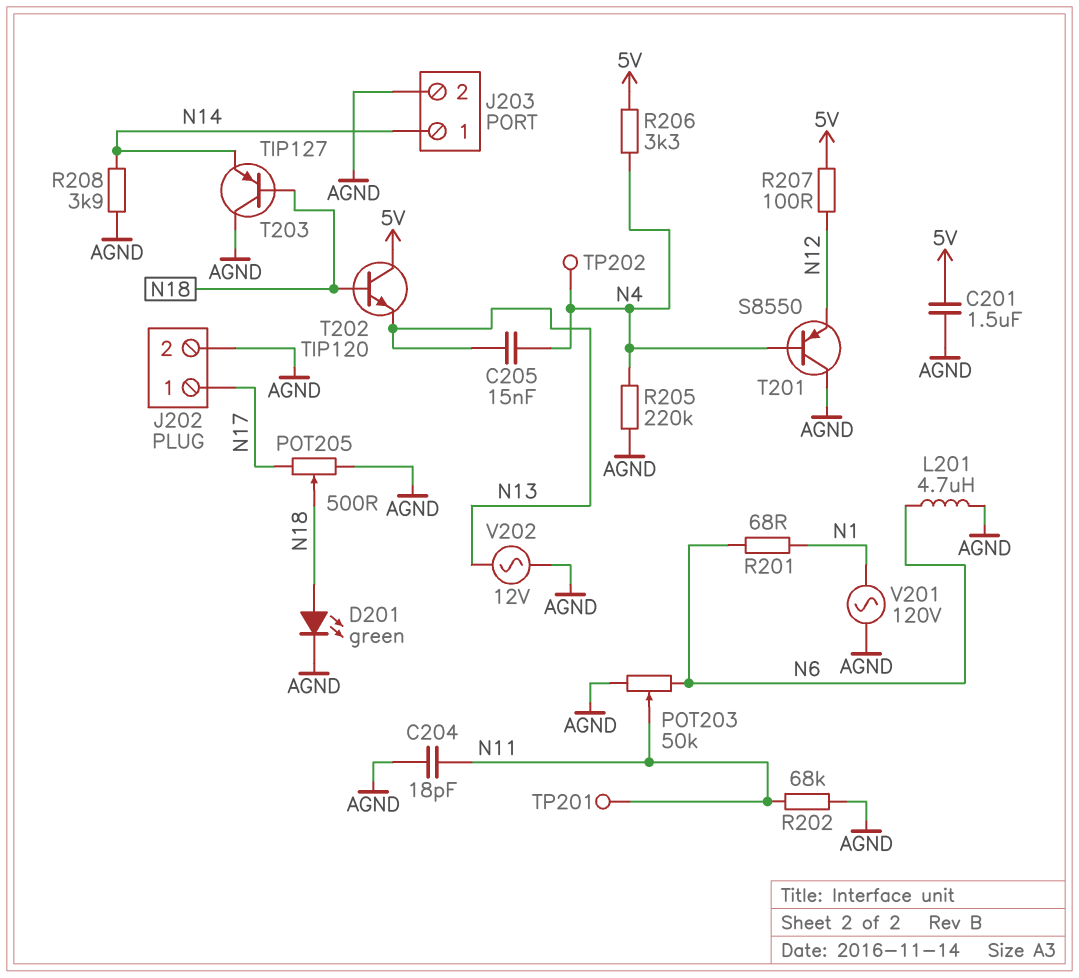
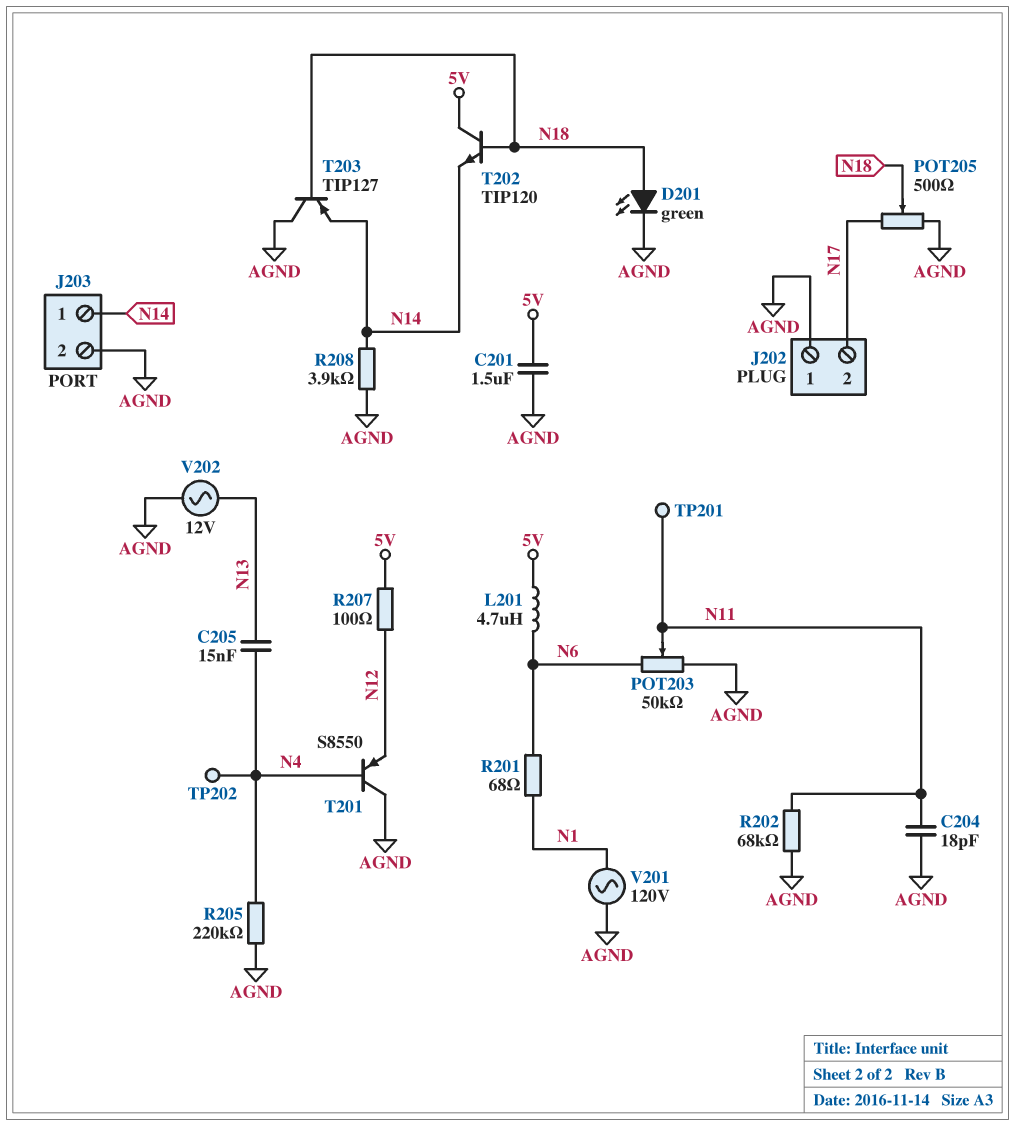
J202 pin 1: N17 -> AGND
J202 pin 2: AGND -> N17
L201: 4.7uH (AGND, N6) -> 4.7uH (5V, N6)
R206: 3.3k (5V, N4) -> none
T202: NPN TIP120 (B N18, C 5V, E N13) -> NPN TIP120 (B N18, C 5V, E N14)

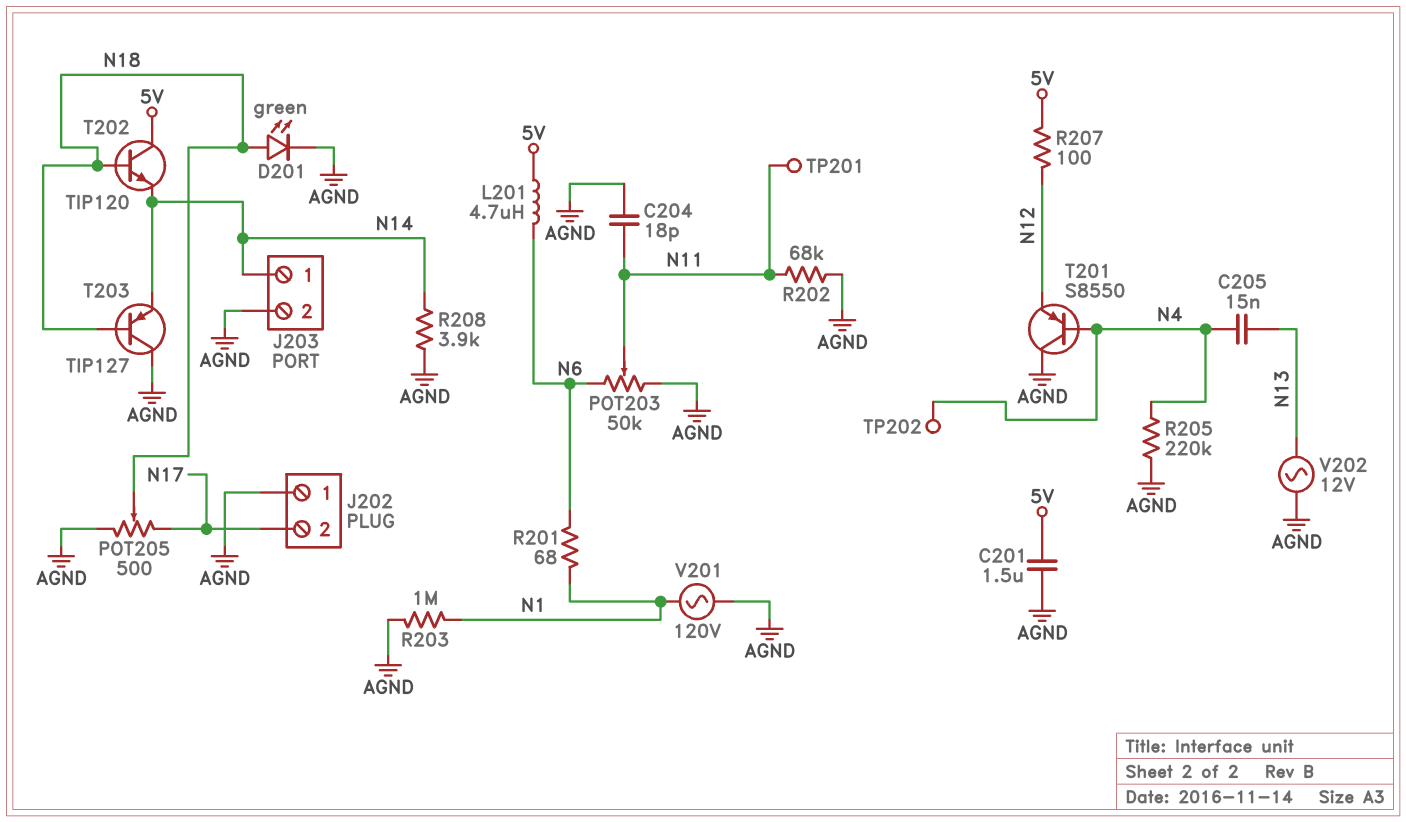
R203: none -> 1M (AGND, N1)

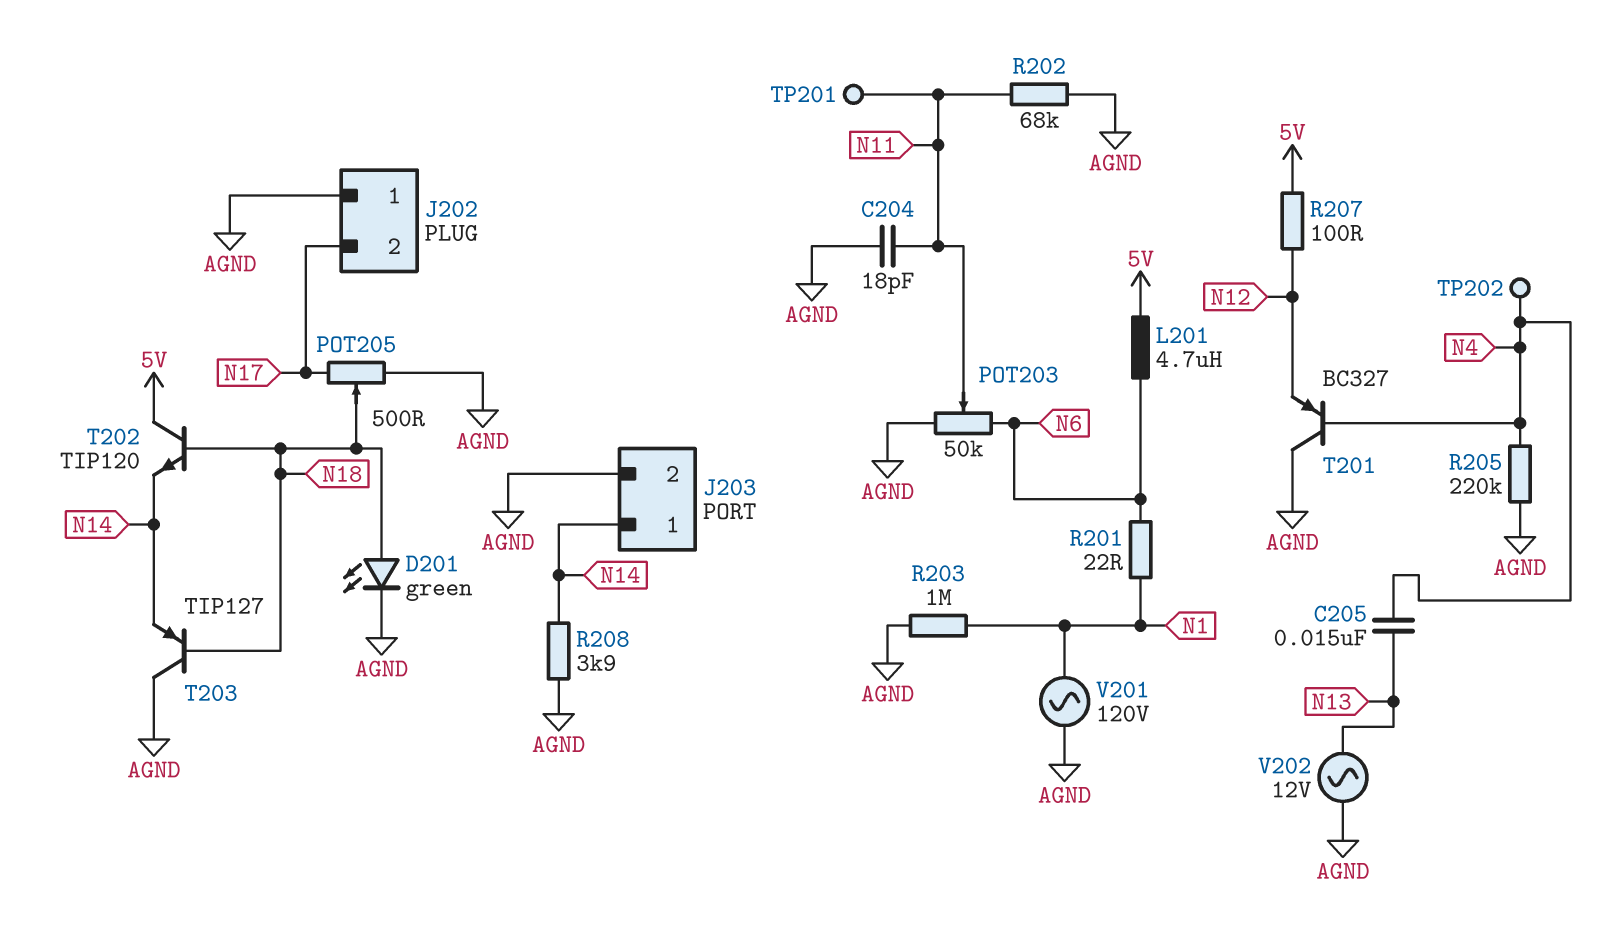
C201: 1.5uF (5V, AGND) -> none
R201: 68 (N1, N6) -> 22 (N1, N6)
T201: PNP S8550 (B N4, C AGND, E N12) -> PNP BC327 (B N4, C AGND, E N12)

